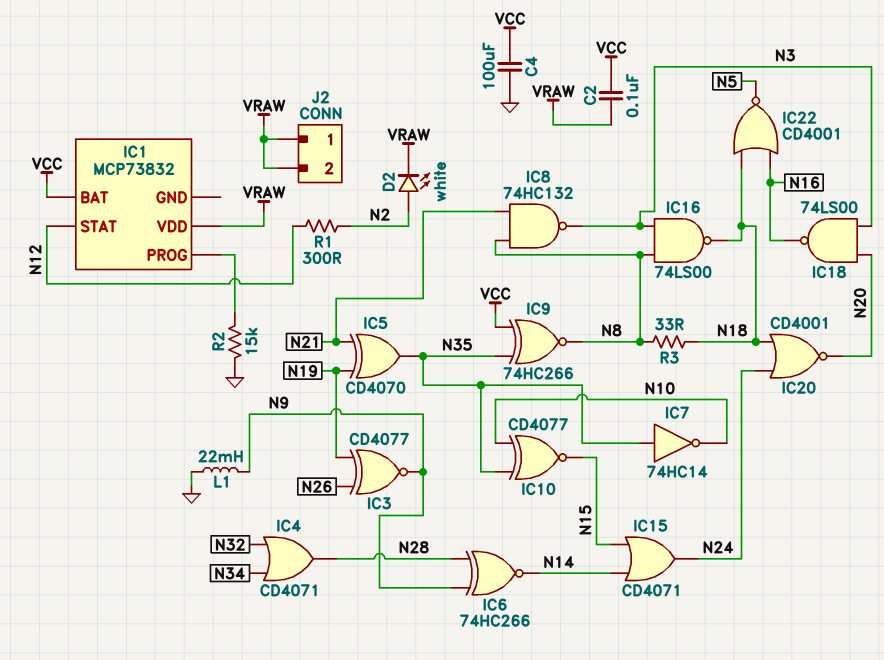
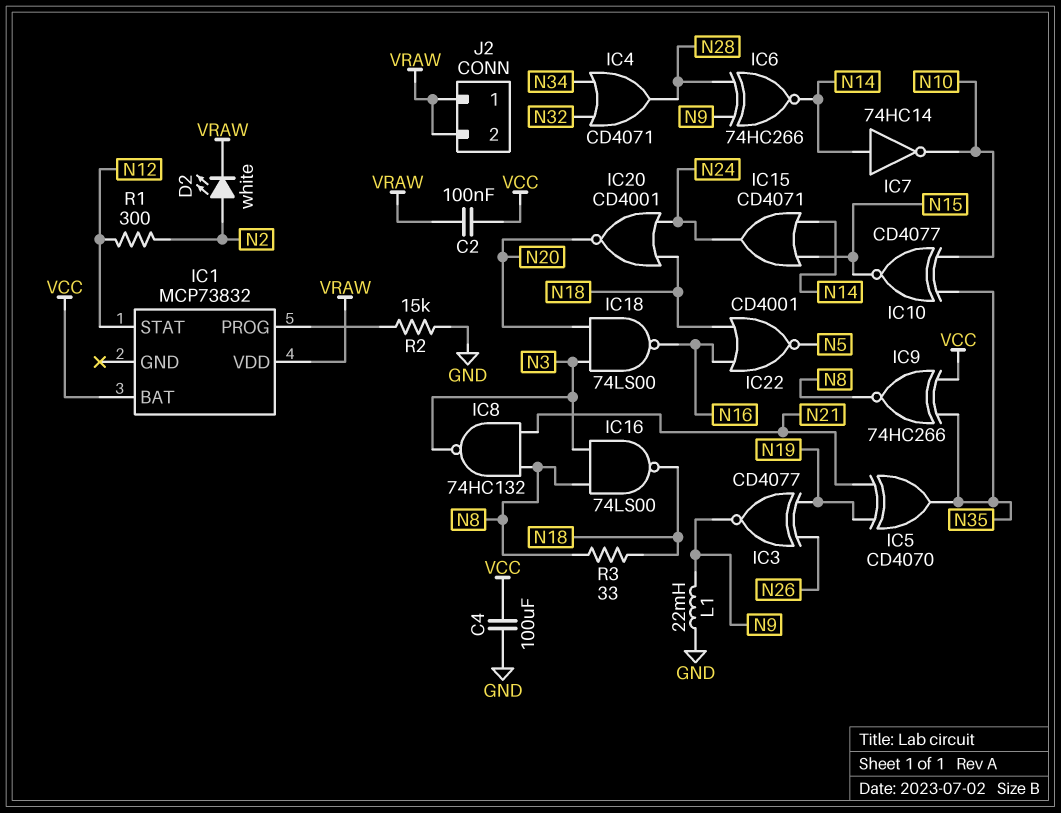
IC7: NOT 74HC14 (in N35, out N10) -> NOT 74HC14 (in N14, out N10)

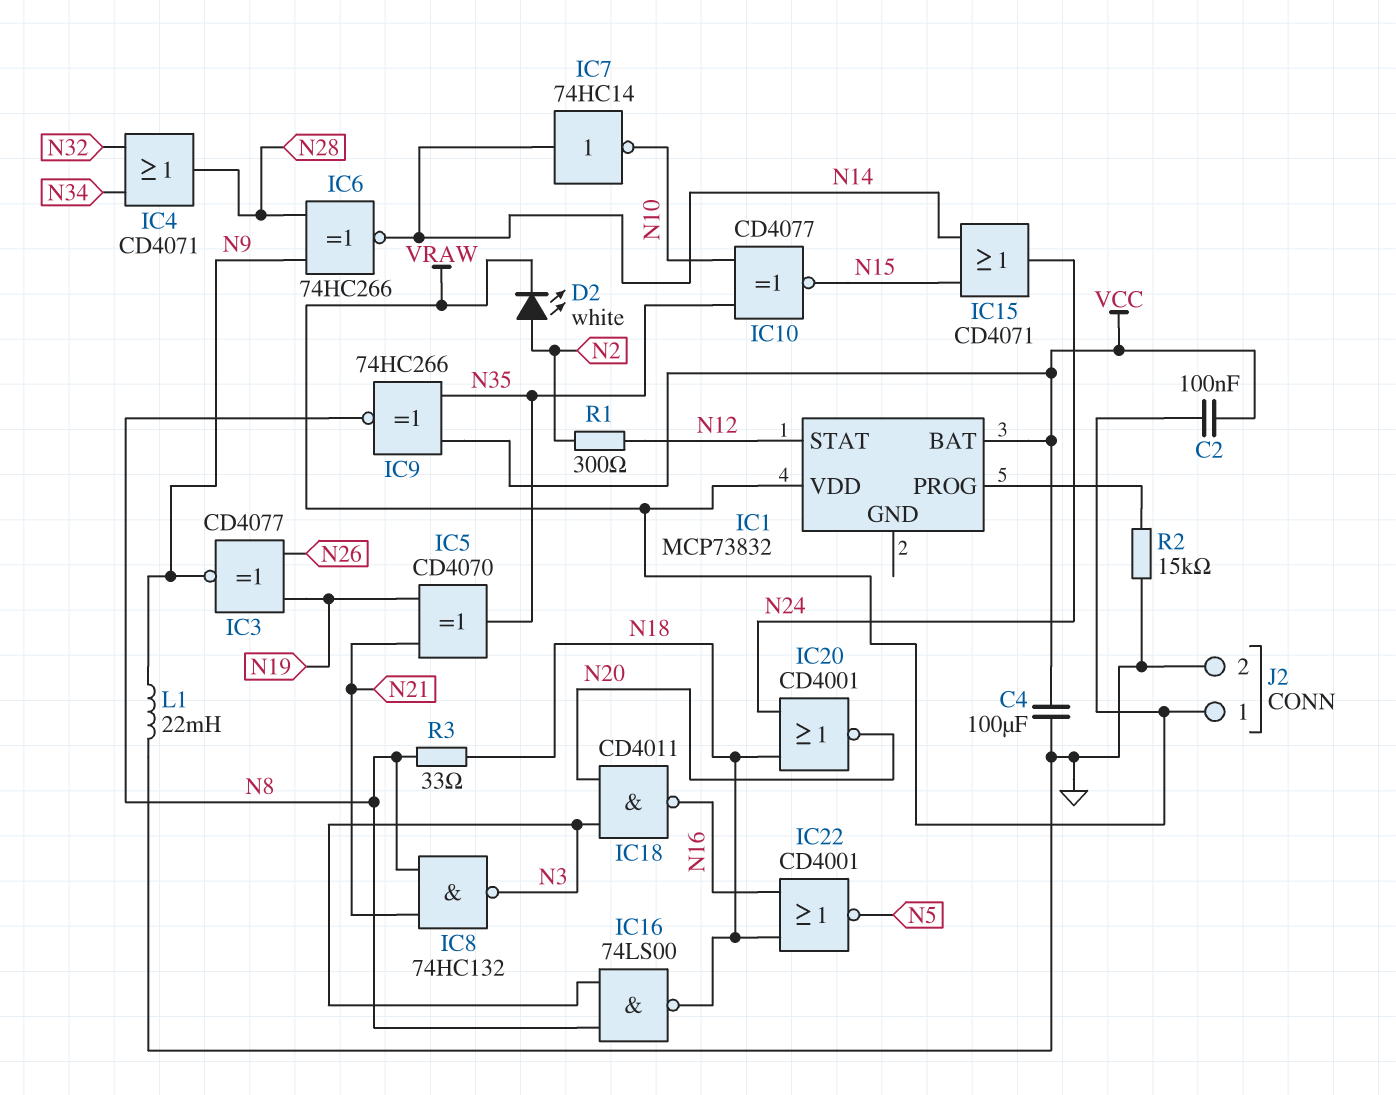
IC18: NAND 74LS00 (in N3, in N20, out N16) -> NAND CD4011 (in N3, in N20, out N16)
J2 pin 2: VRAW -> GND

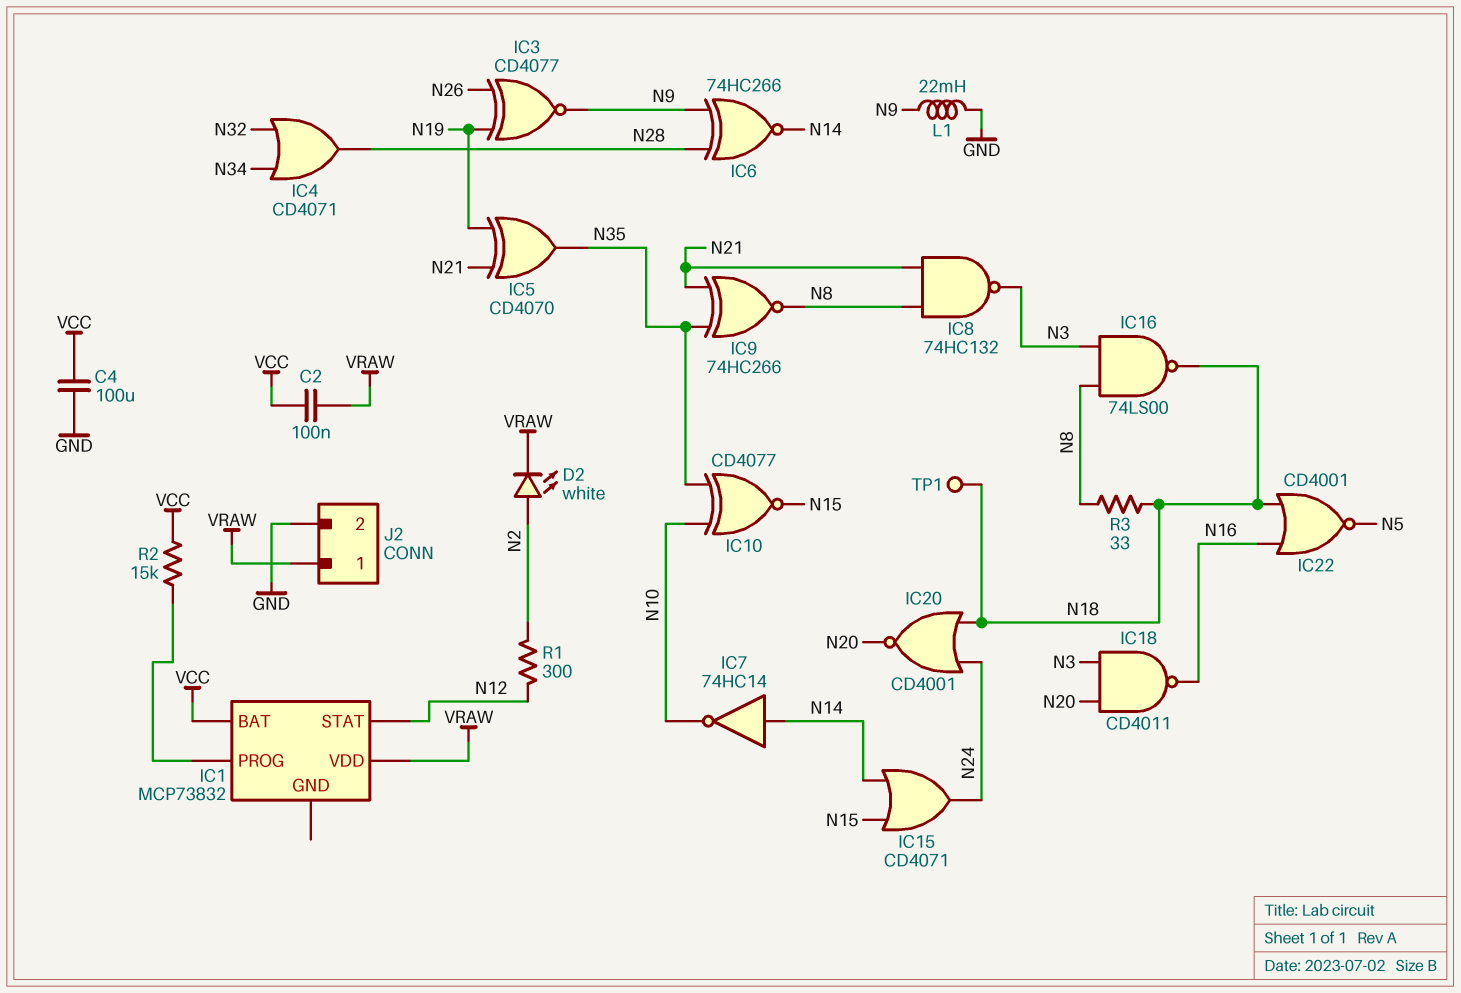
IC9: XNOR 74HC266 (in N35, in VCC, out N8) -> XNOR 74HC266 (in N21, in N35, out N8)
R2: 15k (GND, IC1/PROG) -> 15k (IC1/PROG, VCC)
TP1: none -> test point (N18)

